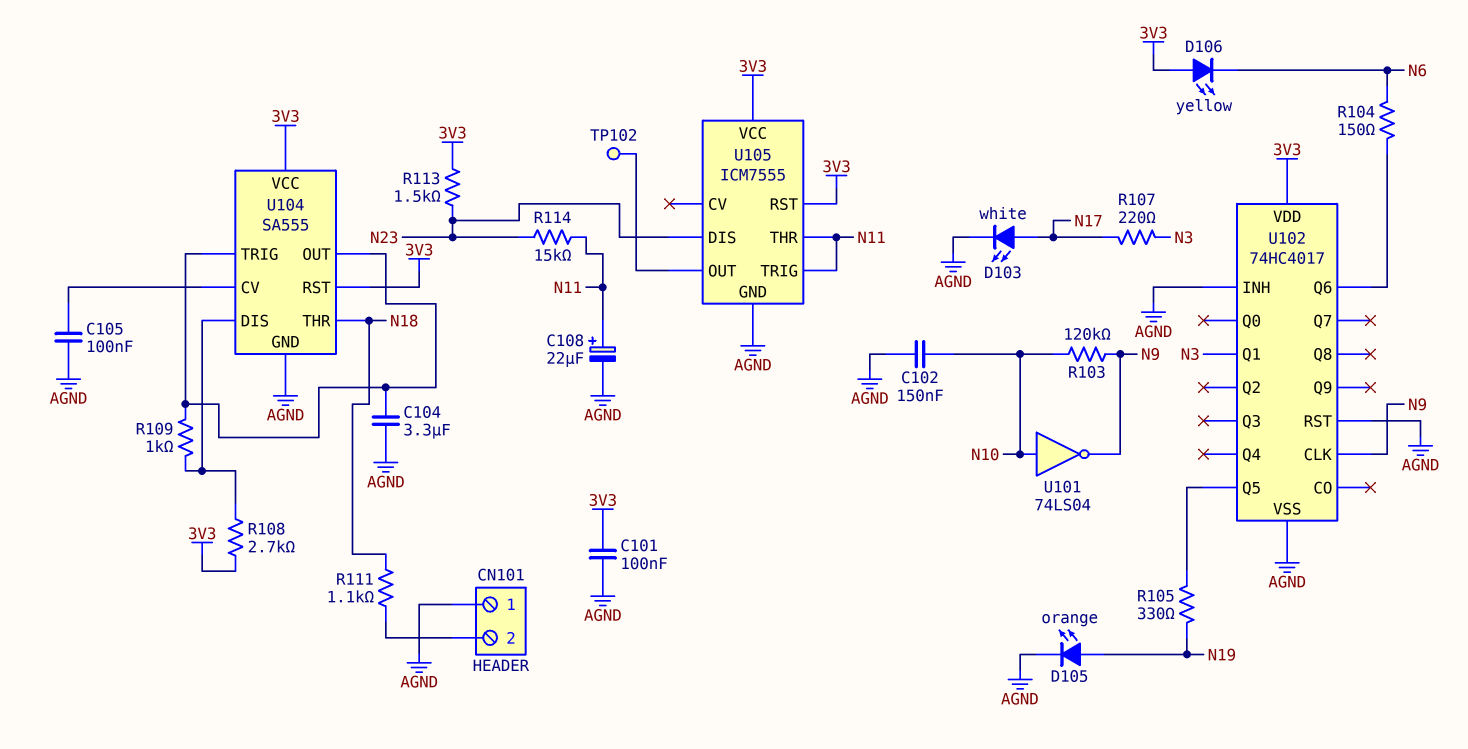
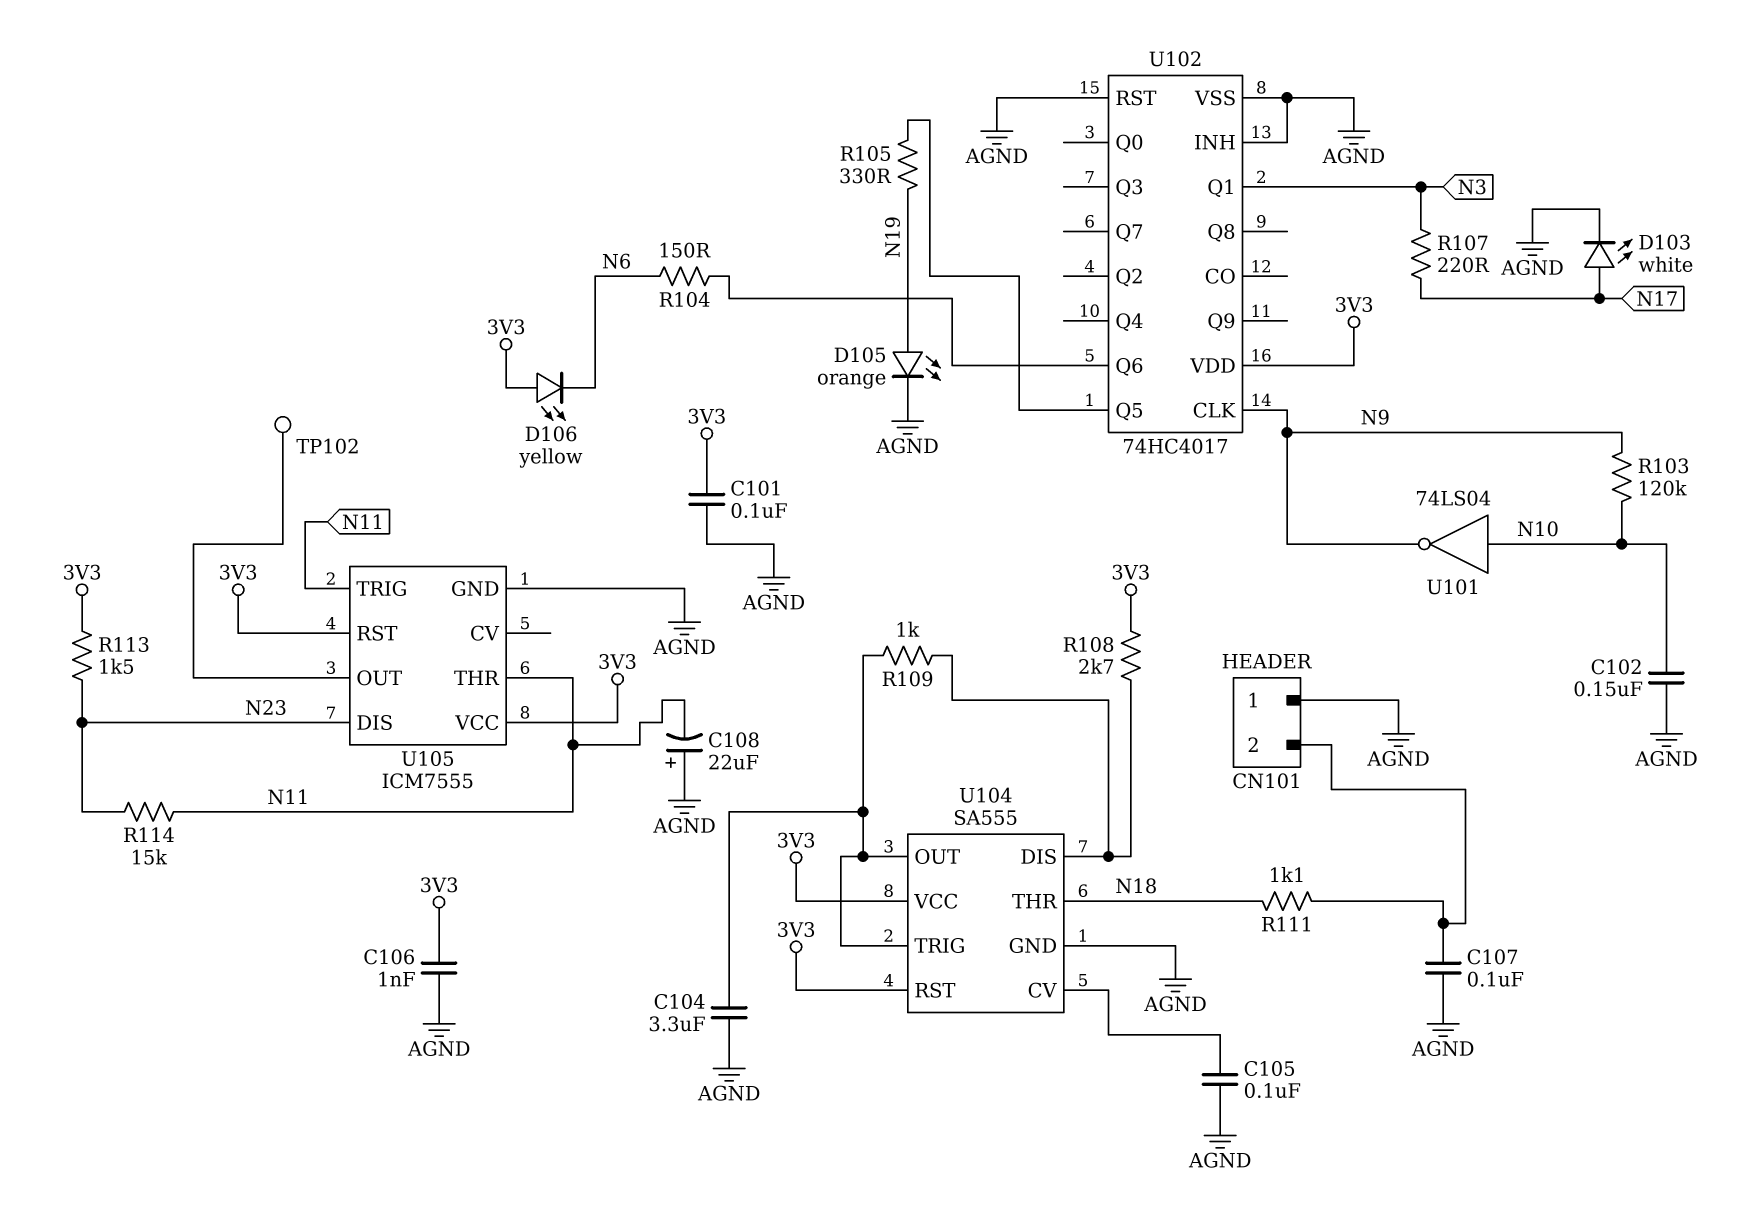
C106: none -> 1nF (3V3, AGND)
C107: none -> 100nF (AGND, CN101/2)
C108: 22uF (plus N11, minus AGND) -> 22uF (plus AGND, minus N11)

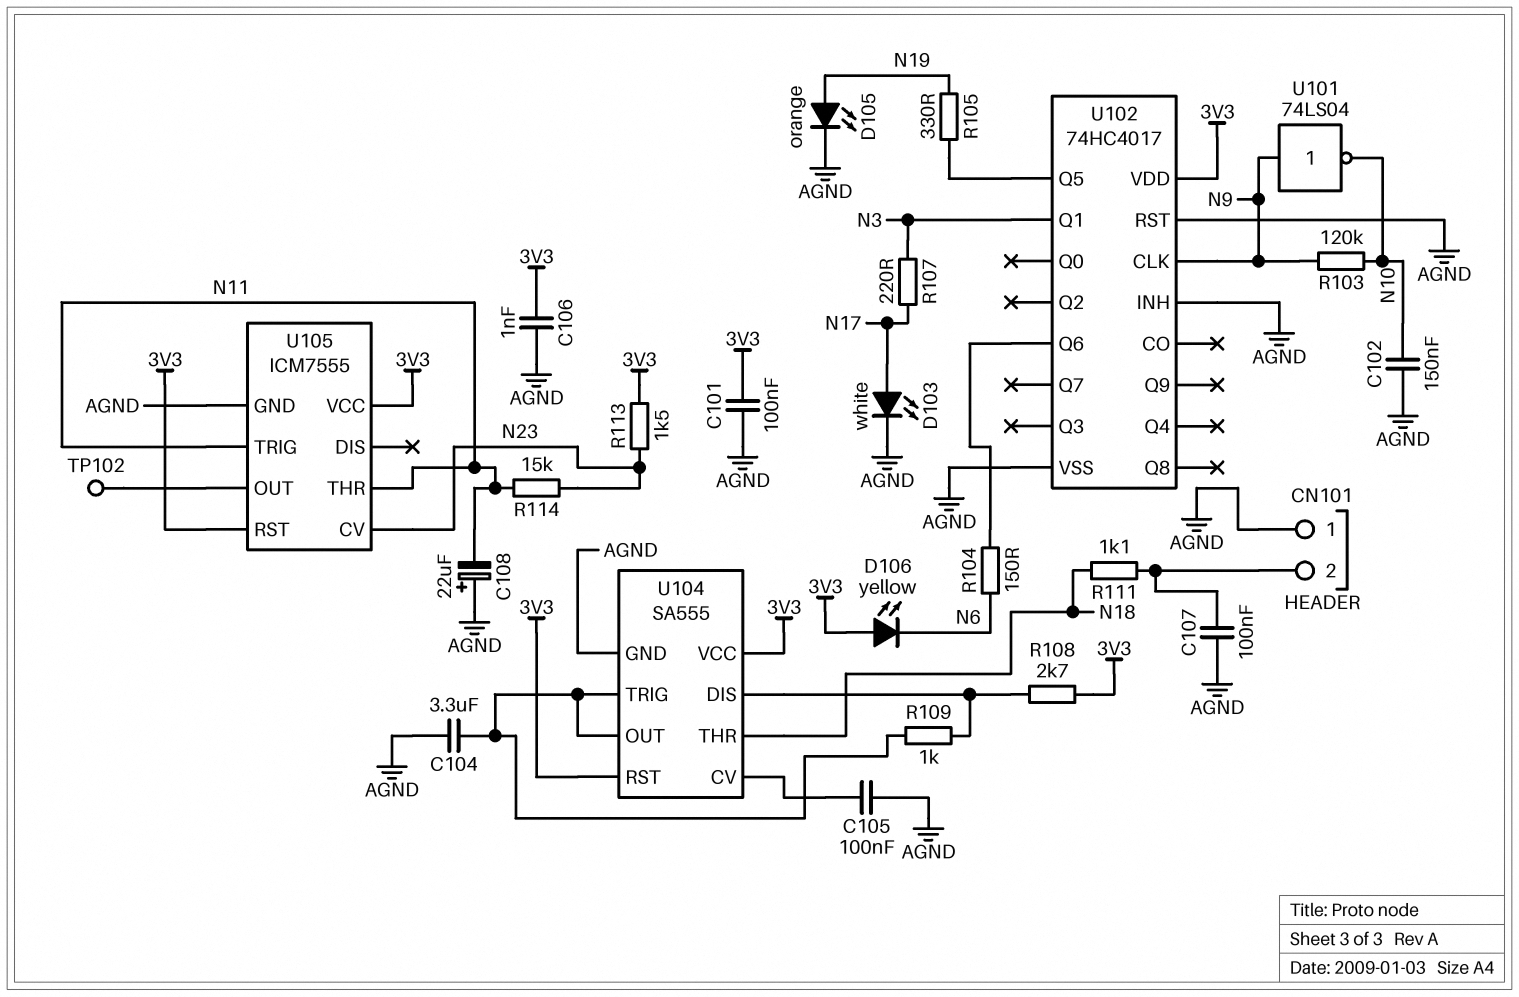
U101: NOT 74LS04 (in N10, out N9) -> NOT 74LS04 (in N9, out N10)
U105 pin CV: none -> N23
U105 pin DIS: N23 -> none

